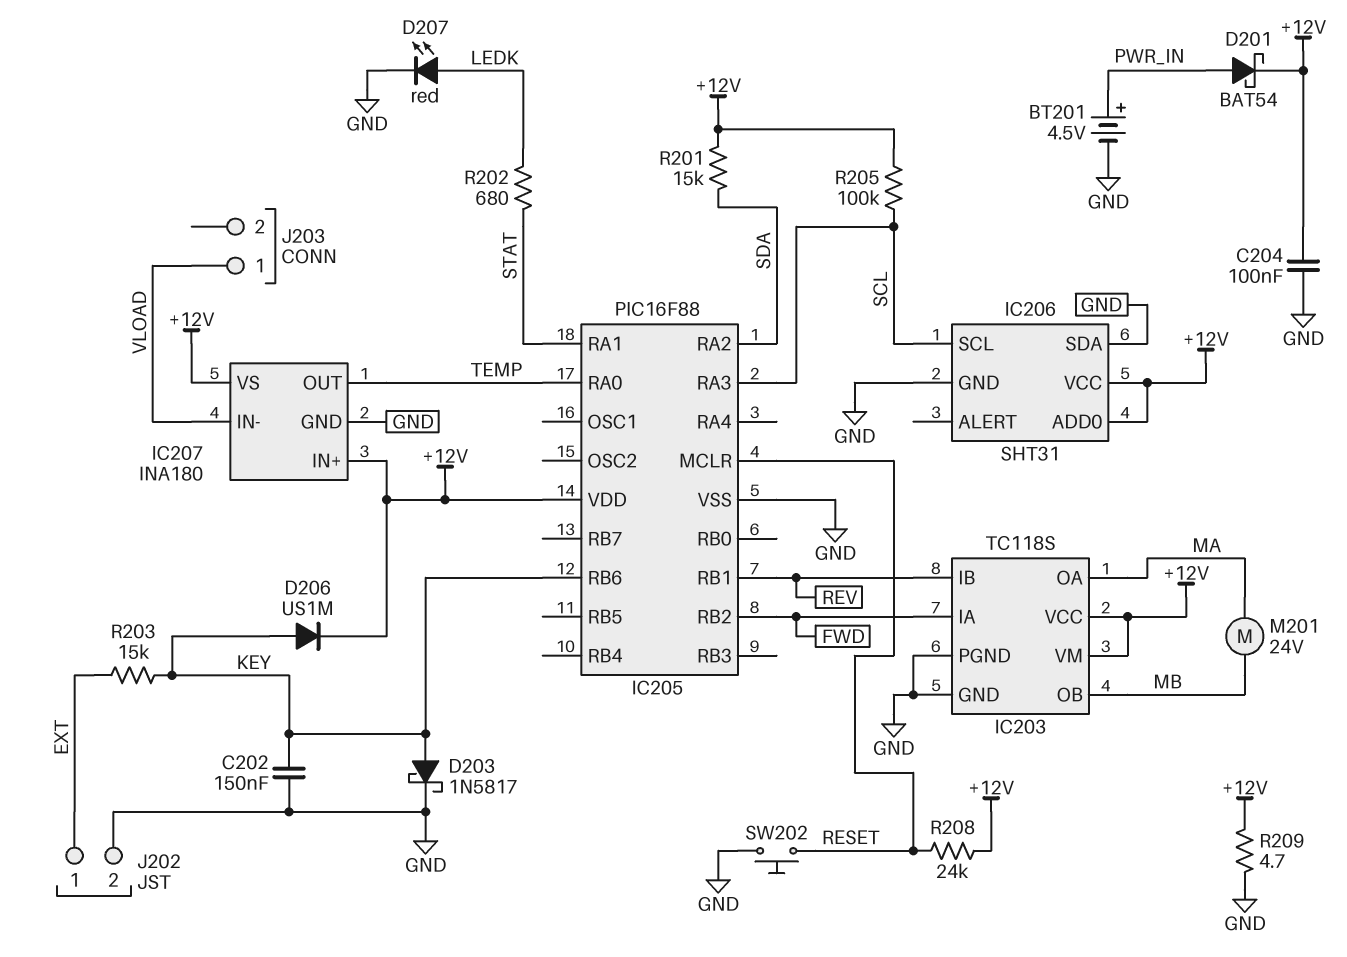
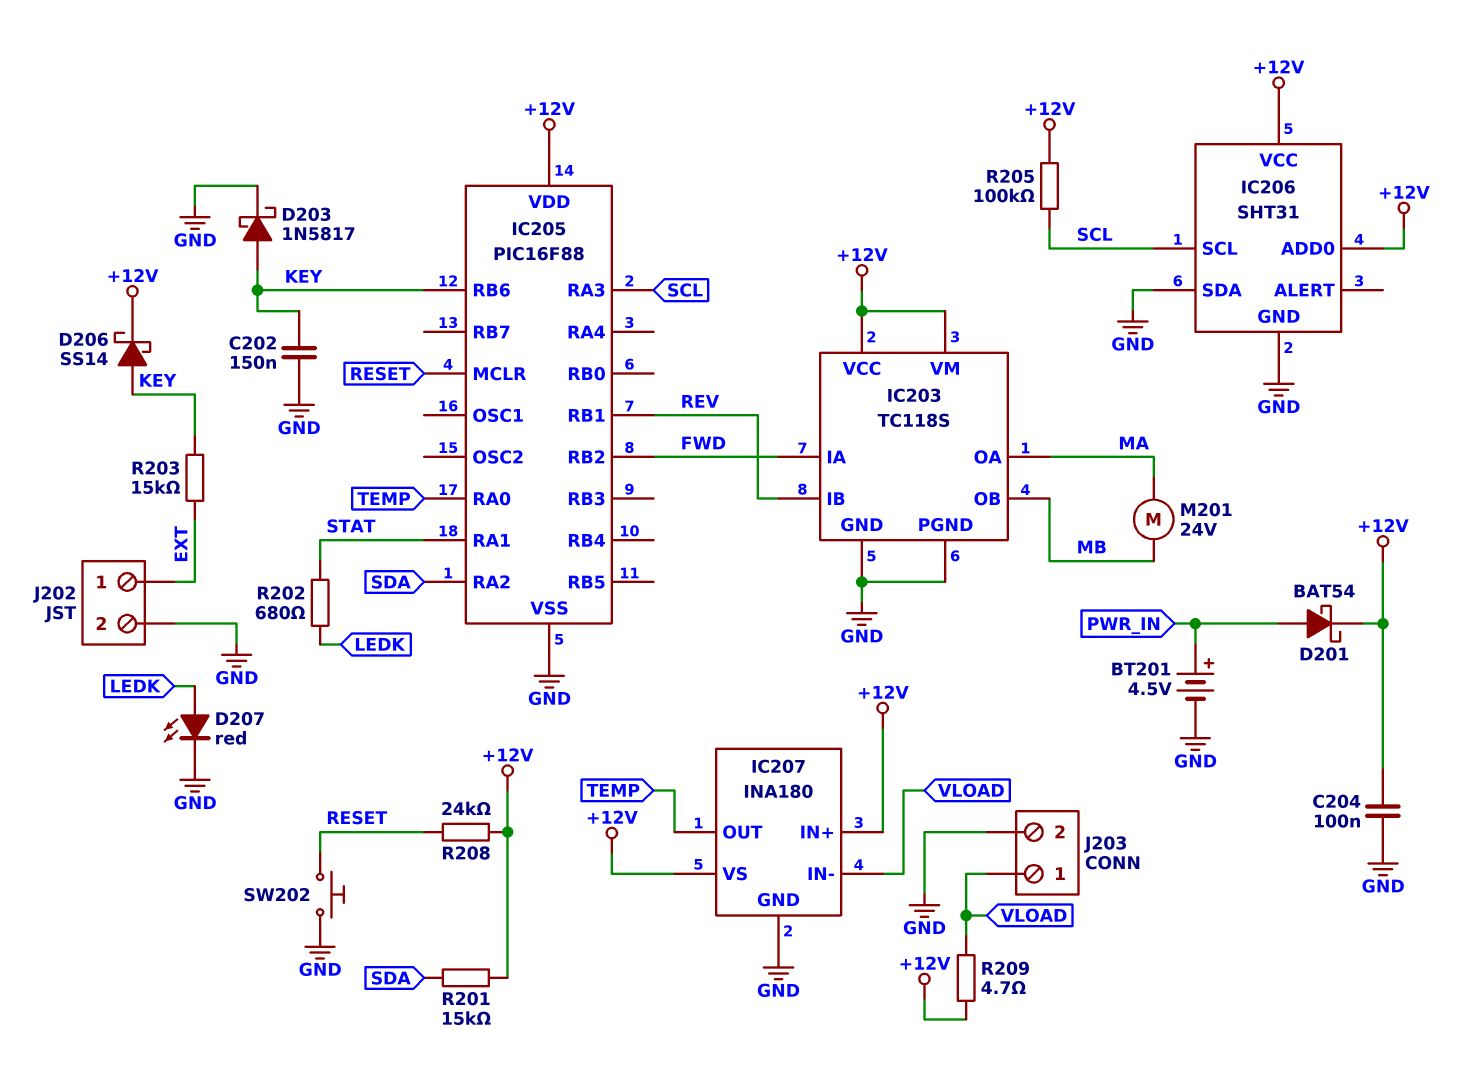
D206: diode US1M (A KEY, K +12V) -> schottky SS14 (A KEY, K +12V)
J203 pin 2: none -> GND
R209: 4.7 (+12V, GND) -> 4.7 (+12V, VLOAD)

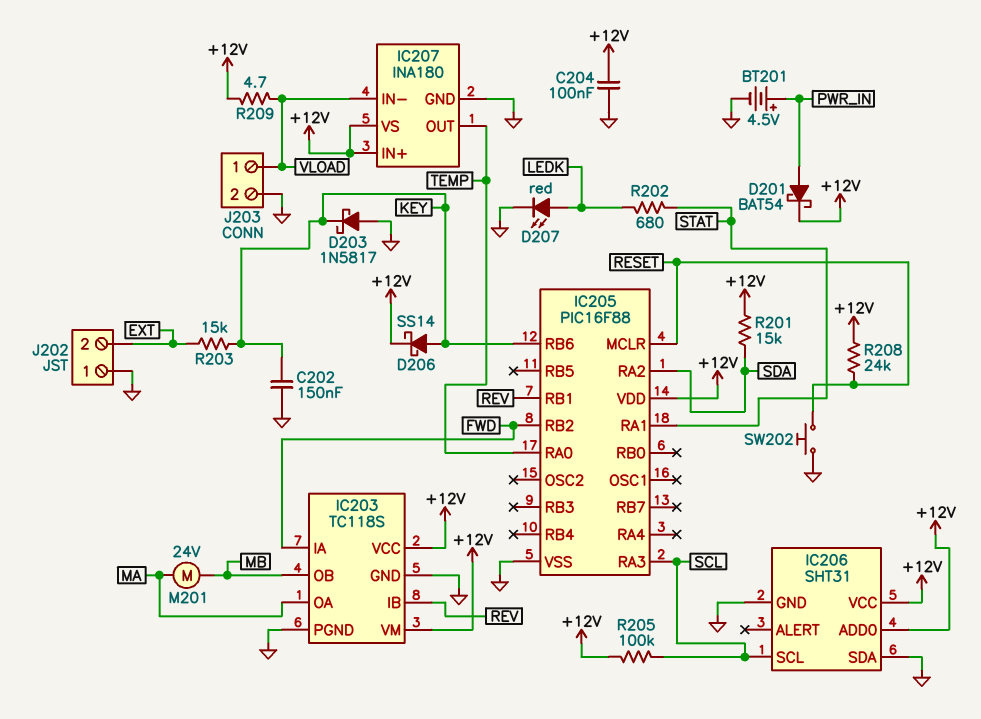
D203: schottky 1N5817 (A KEY, K GND) -> schottky 1N5817 (A GND, K KEY)
J202 pin 1: EXT -> GND
J202 pin 2: GND -> EXT

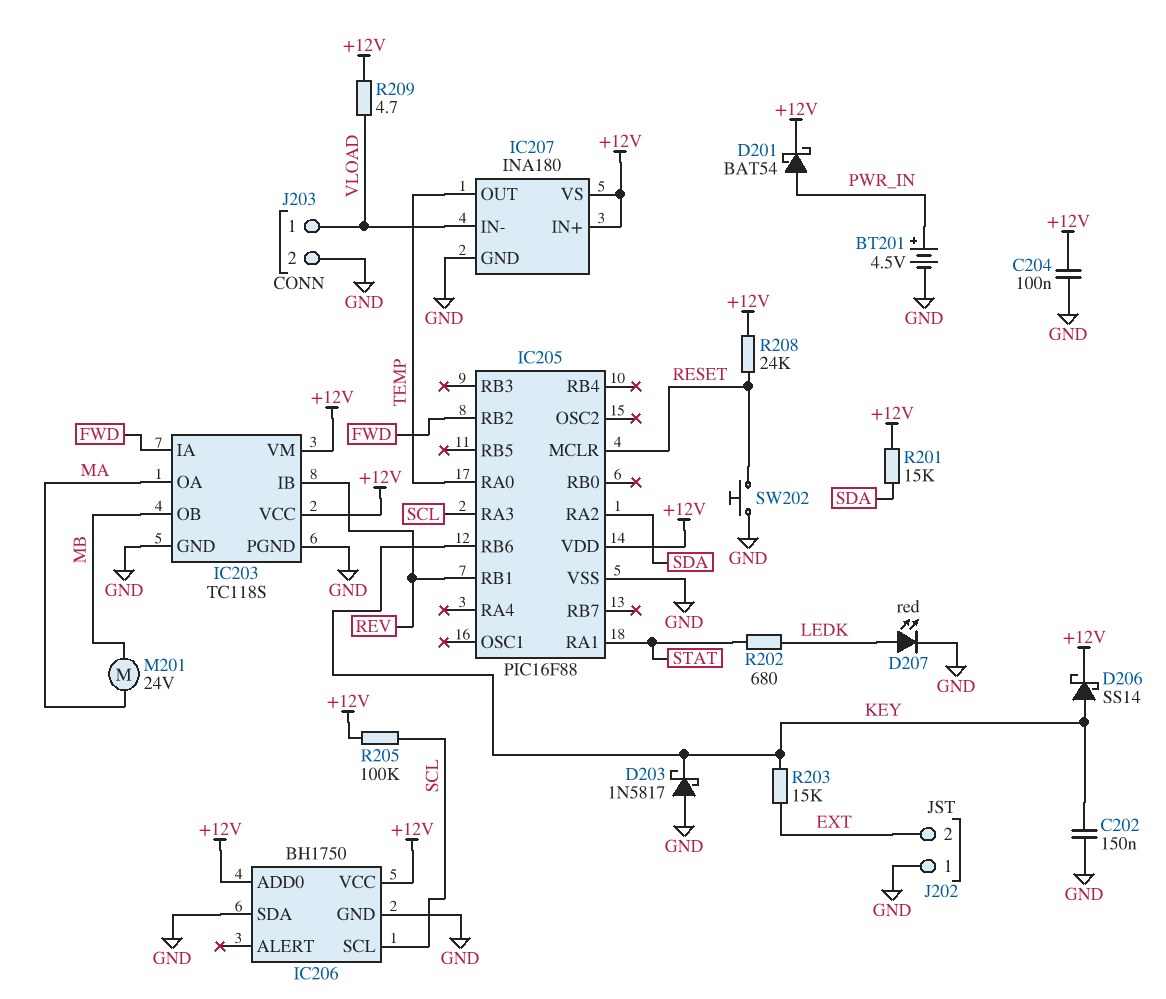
IC206: SHT31 -> BH1750

